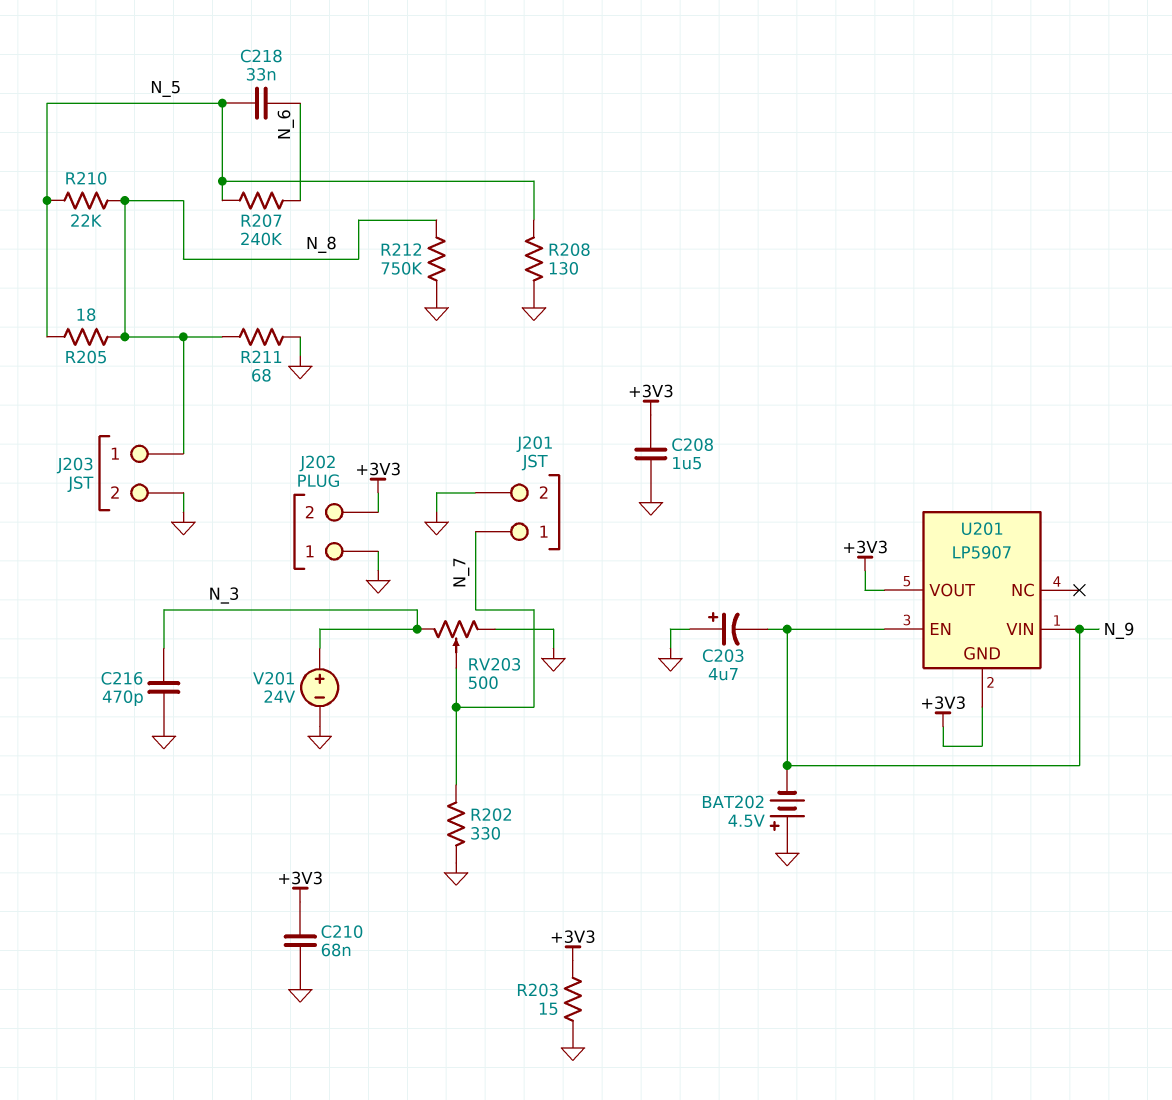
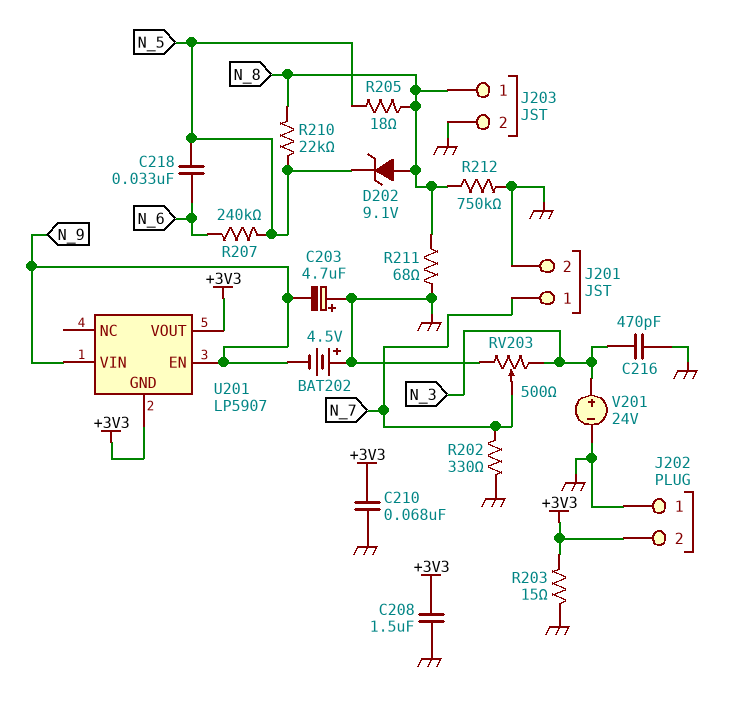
D202: none -> zener 9.1V (A N_8, K N_5)
R208: 130 (GND, N_5) -> none

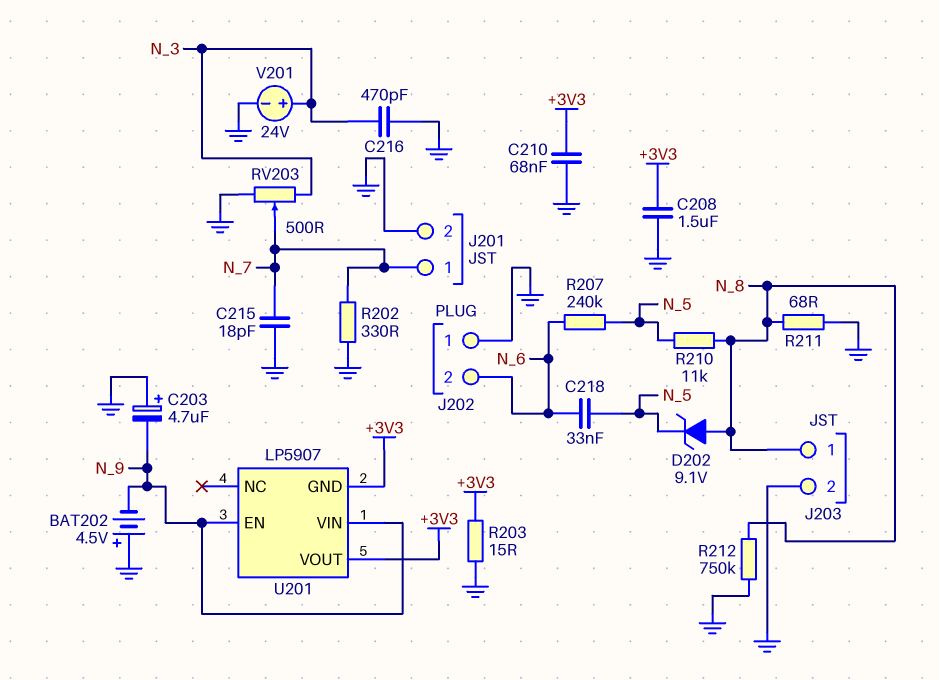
C215: none -> 18pF (GND, N_7)
J202 pin 2: +3V3 -> N_6
R205: 18 (N_5, N_8) -> none
R210: 22k (N_5, N_8) -> 11k (N_5, N_8)

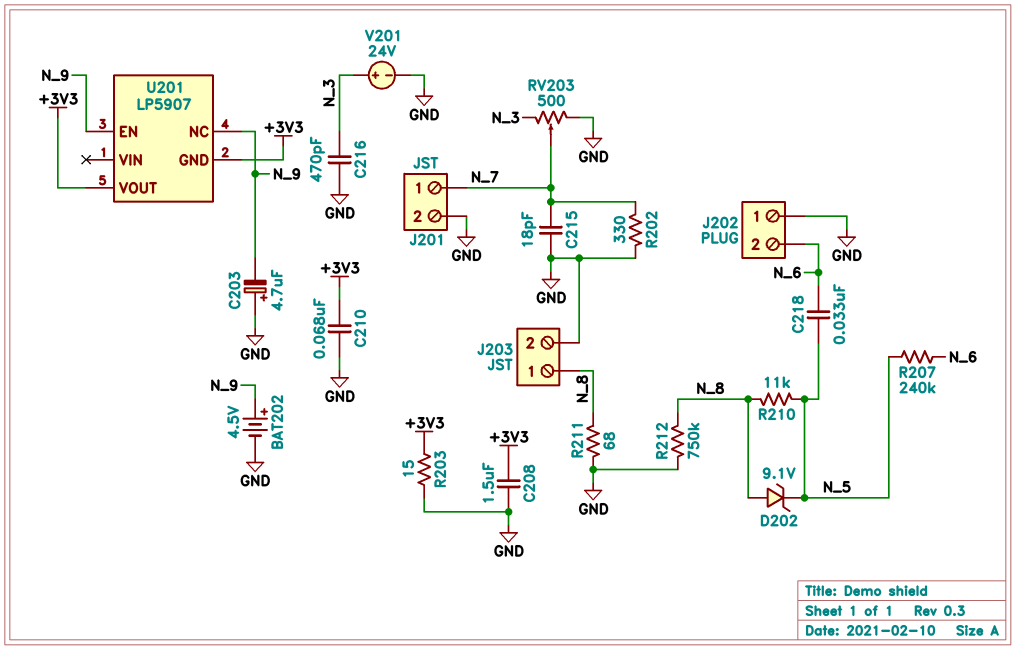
BAT202: 4.5V (plus GND, minus N_9) -> 4.5V (plus N_9, minus GND)
U201 pin NC: none -> N_9
U201 pin VIN: N_9 -> none

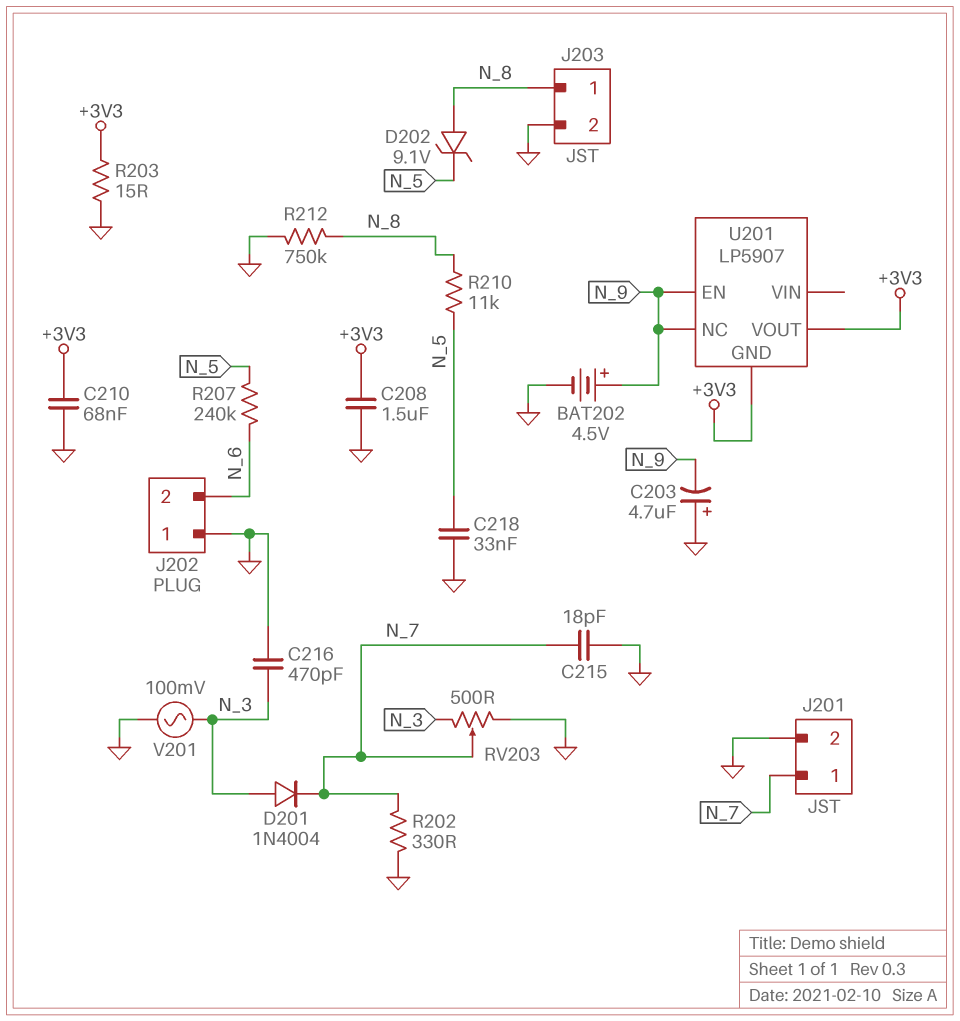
C218: 33nF (N_5, N_6) -> 33nF (GND, N_5)
D201: none -> diode 1N4004 (A N_3, K N_7)
R211: 68 (GND, N_8) -> none
V201: 24V (plus N_3, minus GND) -> AC 100mV (GND, N_3)

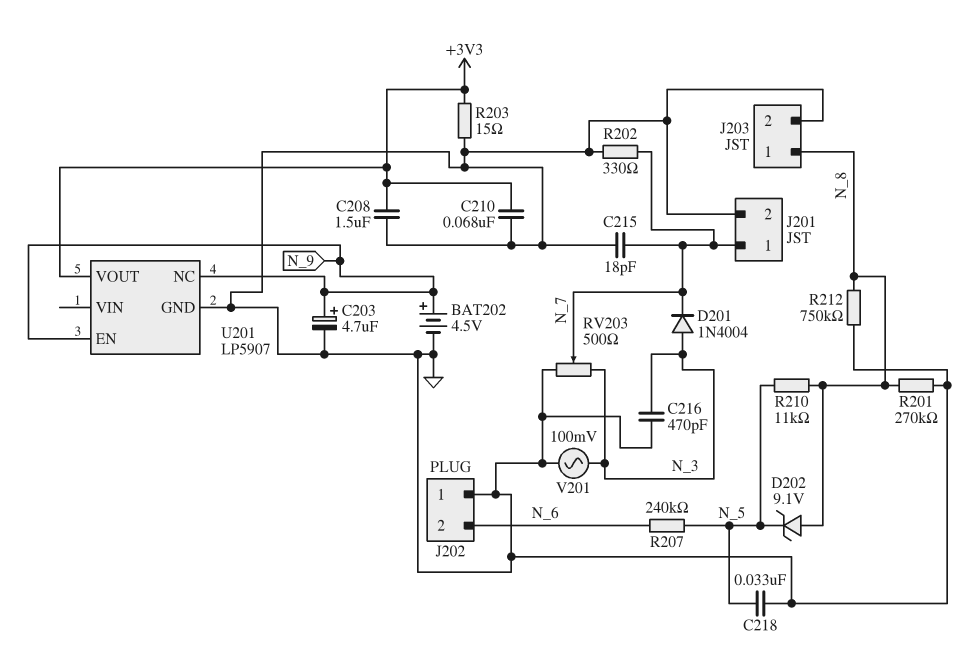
C203: 4.7uF (plus GND, minus N_9) -> 4.7uF (plus N_9, minus GND)
R201: none -> 270k (GND, N_8)
U201 pin GND: +3V3 -> GND

